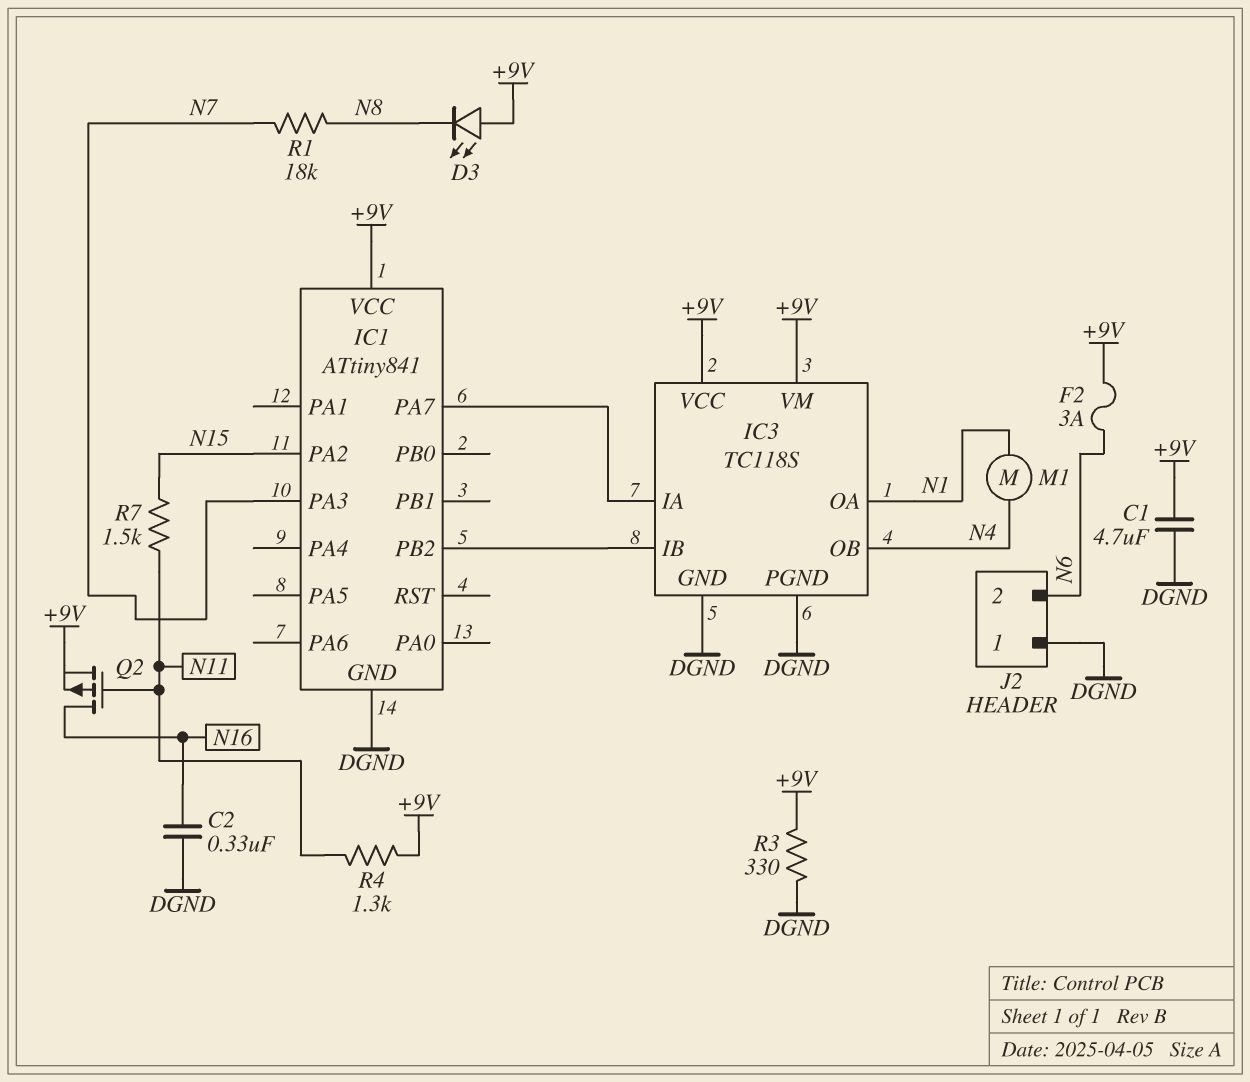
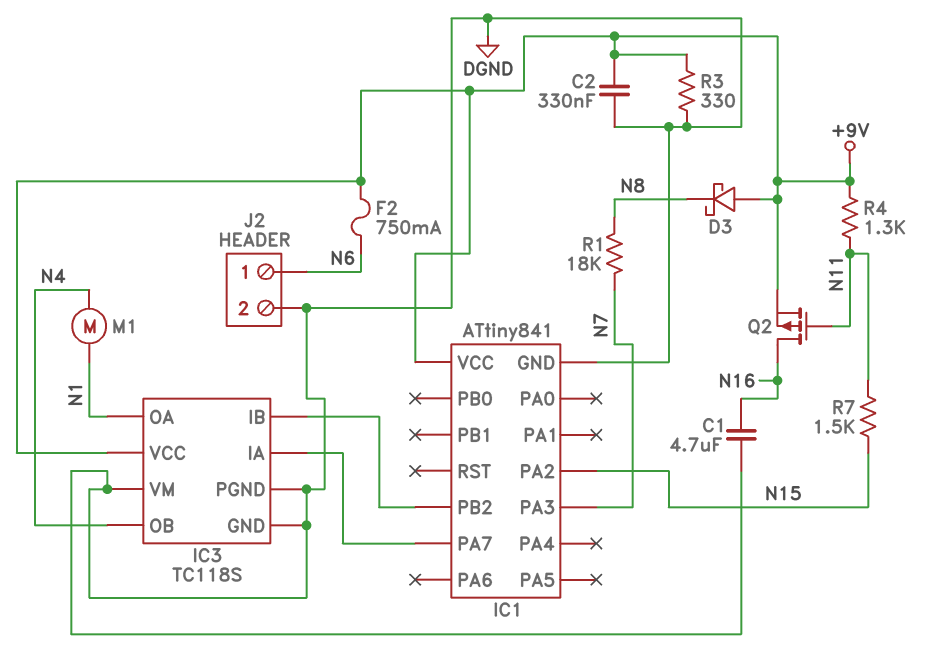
C1: 4.7uF (+9V, DGND) -> 4.7uF (DGND, N16)
C2: 330nF (DGND, N16) -> 330nF (+9V, DGND)
D3: LED (A +9V, K N8) -> schottky (A +9V, K N8)
F2: 3A (+9V, N6) -> 750mA (+9V, N6)
IC3 pin VM: +9V -> DGND
J2 pin 1: DGND -> N6
J2 pin 2: N6 -> DGND

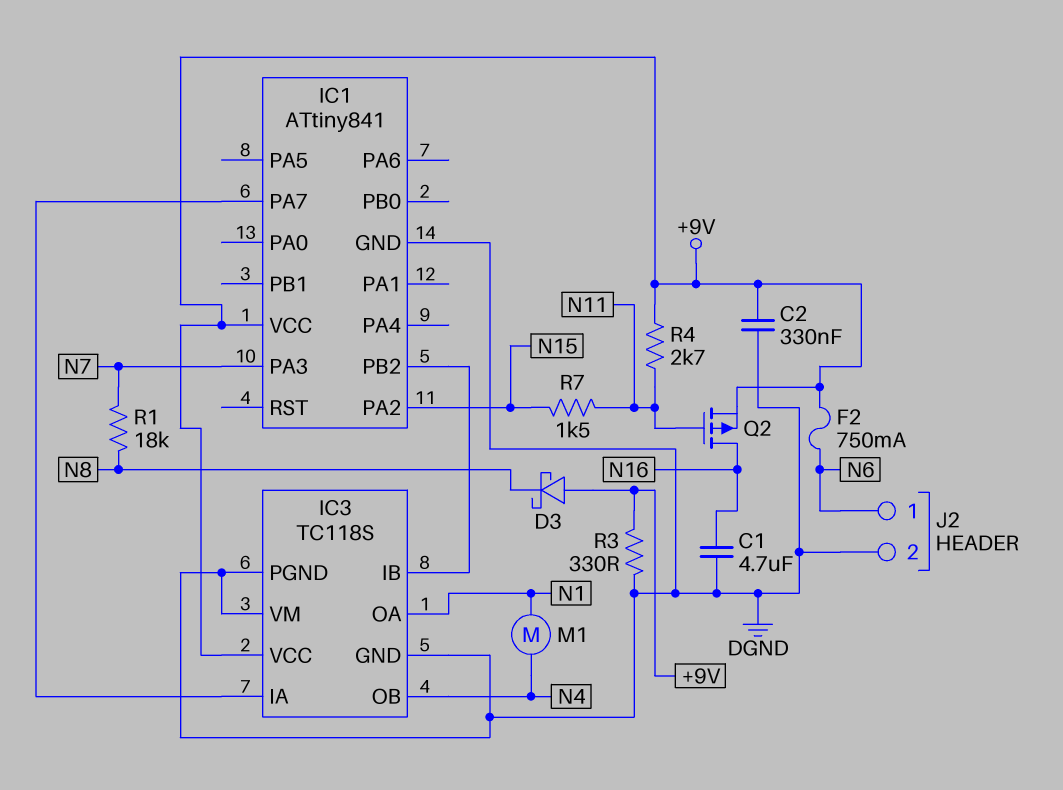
R4: 1.3k (+9V, N11) -> 2.7k (+9V, N11)

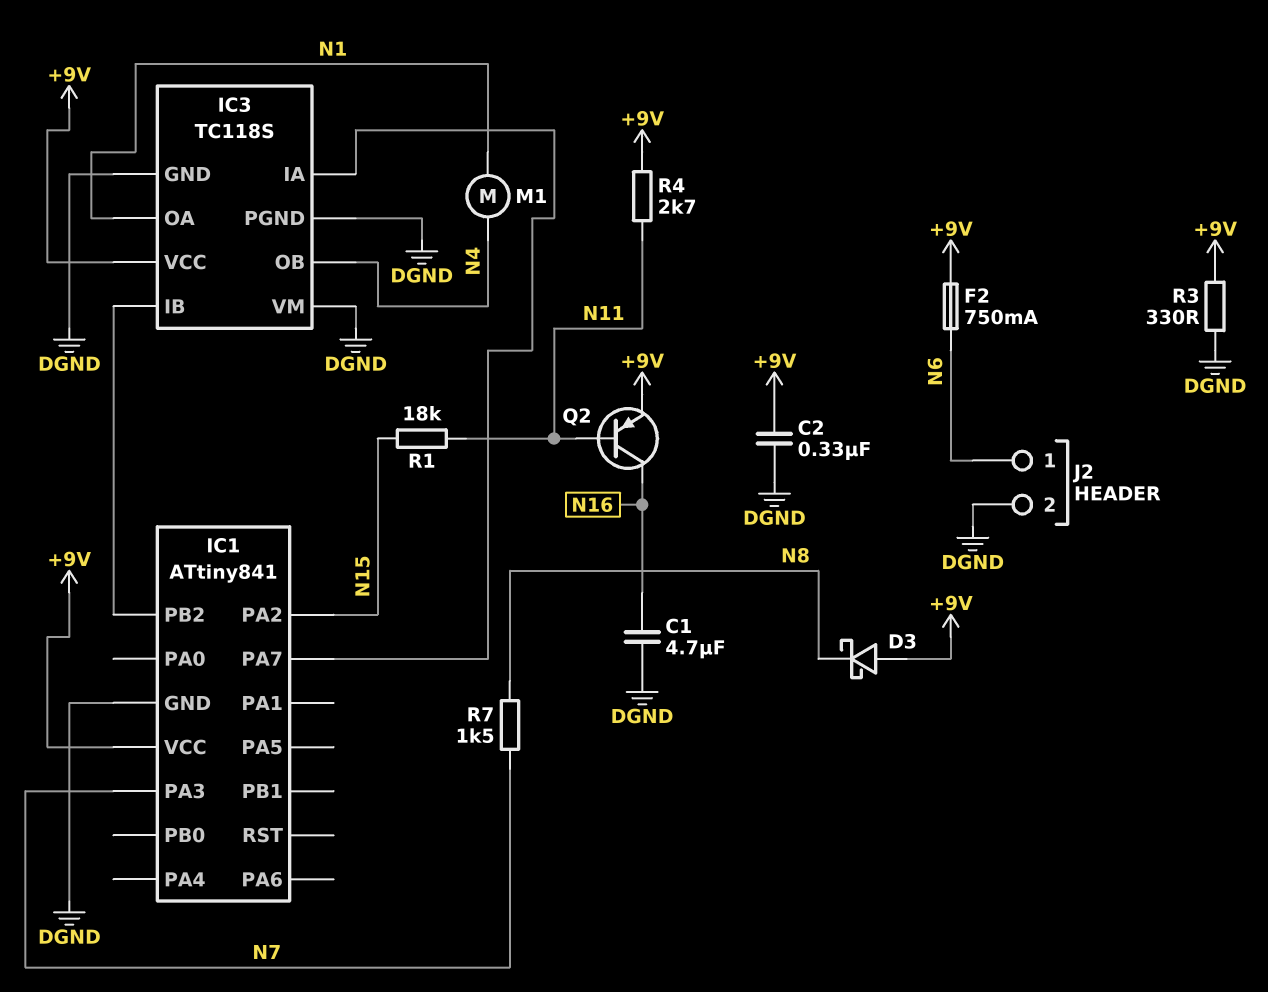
Q2: PMOS (G N11, D N16, S +9V) -> PNP (B N11, C N16, E +9V)
R1: 18k (N7, N8) -> 18k (N11, N15)
R7: 1.5k (N11, N15) -> 1.5k (N7, N8)

